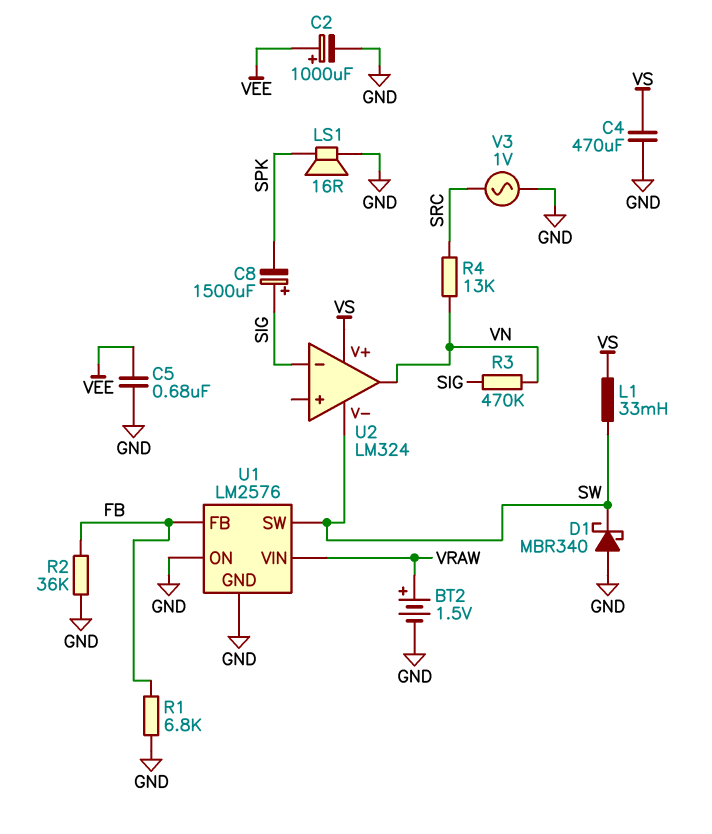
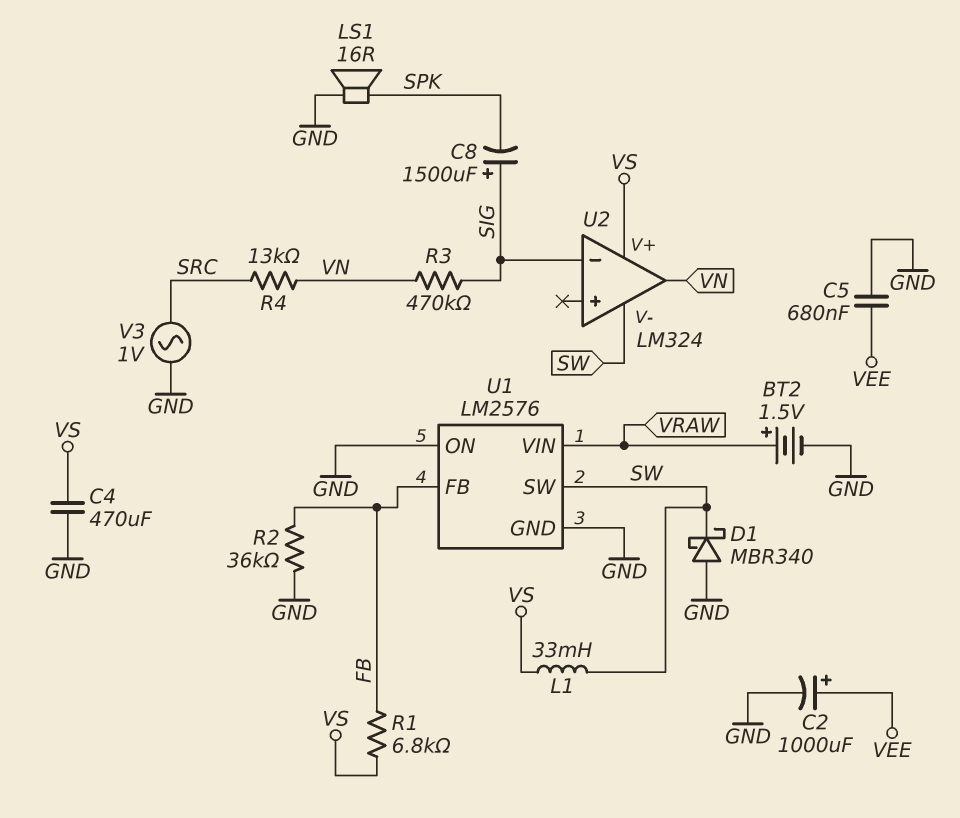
R1: 6.8k (FB, GND) -> 6.8k (FB, VS)

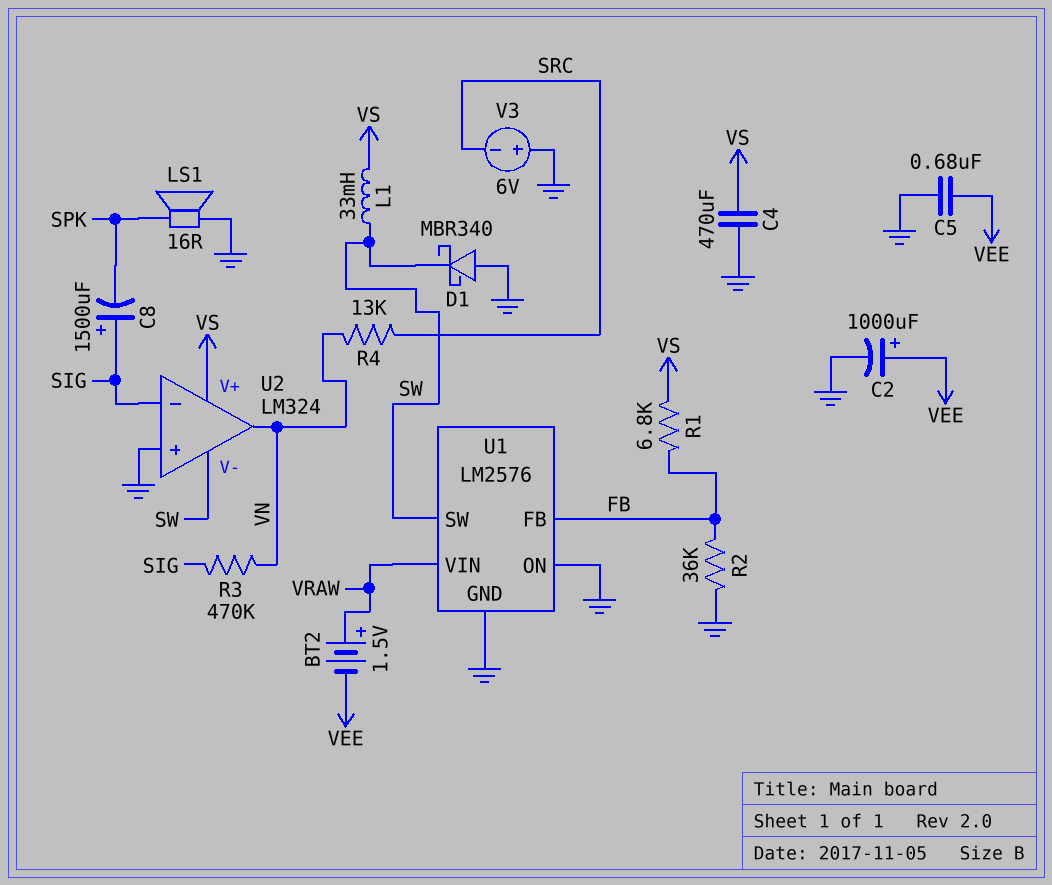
BT2: 1.5V (plus VRAW, minus GND) -> 1.5V (plus VRAW, minus VEE)
U2 pin in+: none -> GND
V3: AC 1V (GND, SRC) -> 6V (plus GND, minus SRC)

